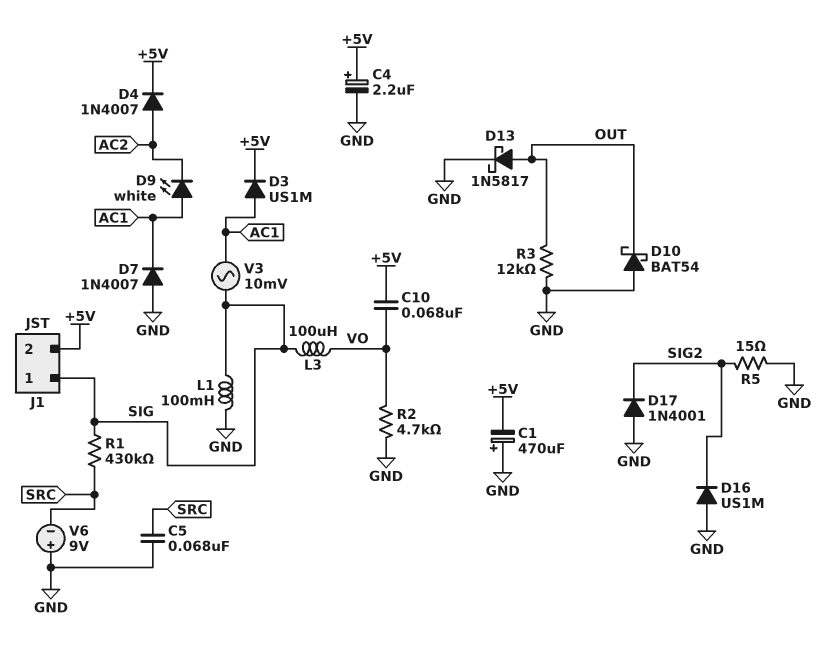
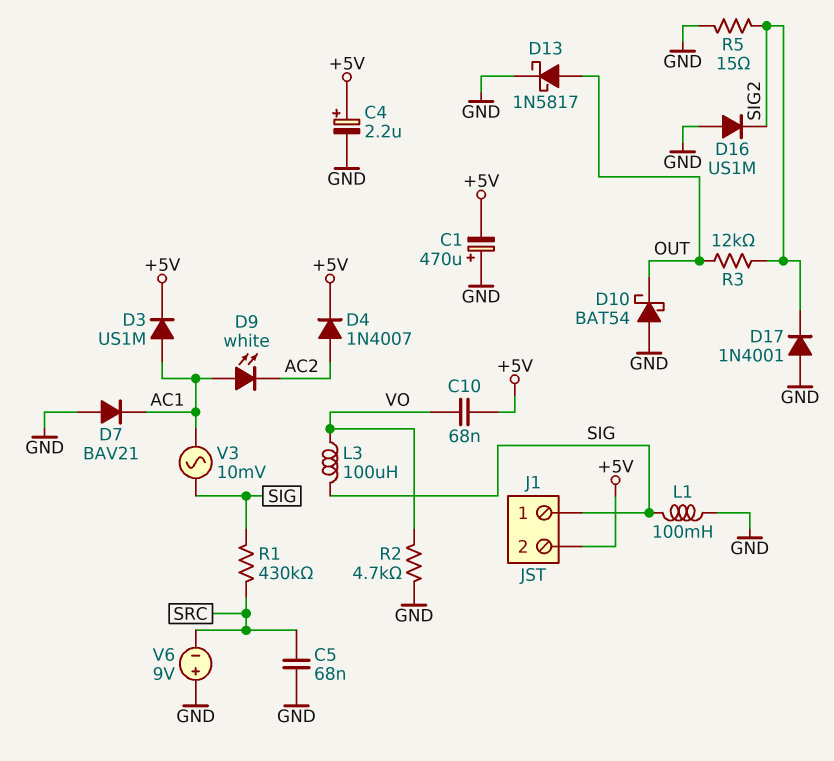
D7: diode 1N4007 (A GND, K AC1) -> diode BAV21 (A GND, K AC1)
R3: 12k (GND, OUT) -> 12k (OUT, SIG2)

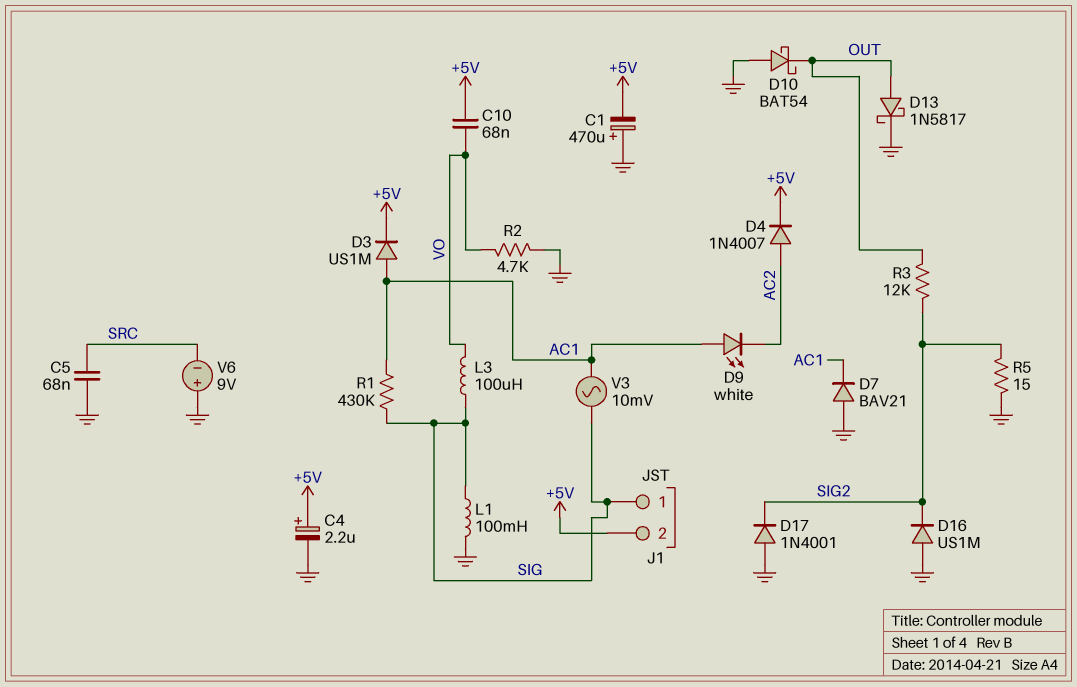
R1: 430k (SIG, SRC) -> 430k (AC1, SIG)

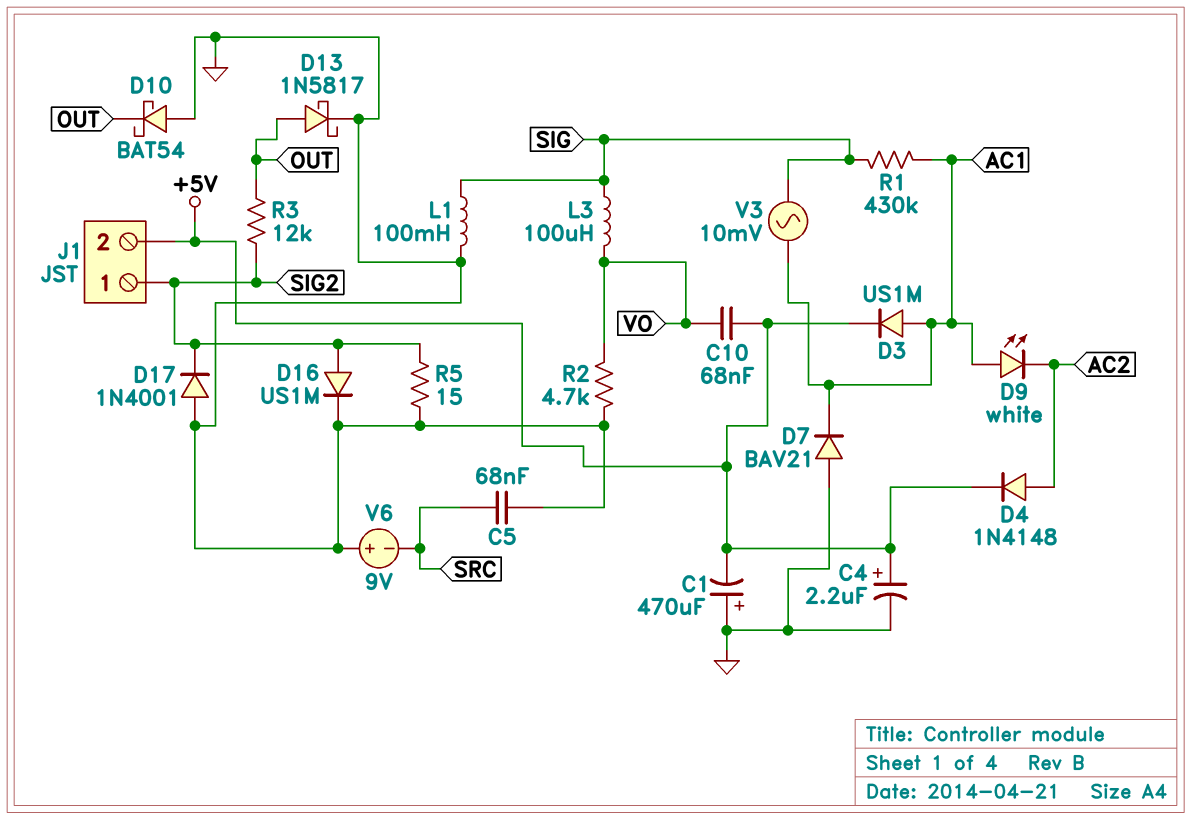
D4: diode 1N4007 (A AC2, K +5V) -> diode 1N4148 (A AC2, K +5V)
D16: diode US1M (A GND, K SIG2) -> diode US1M (A SIG2, K GND)
J1 pin 1: SIG -> SIG2

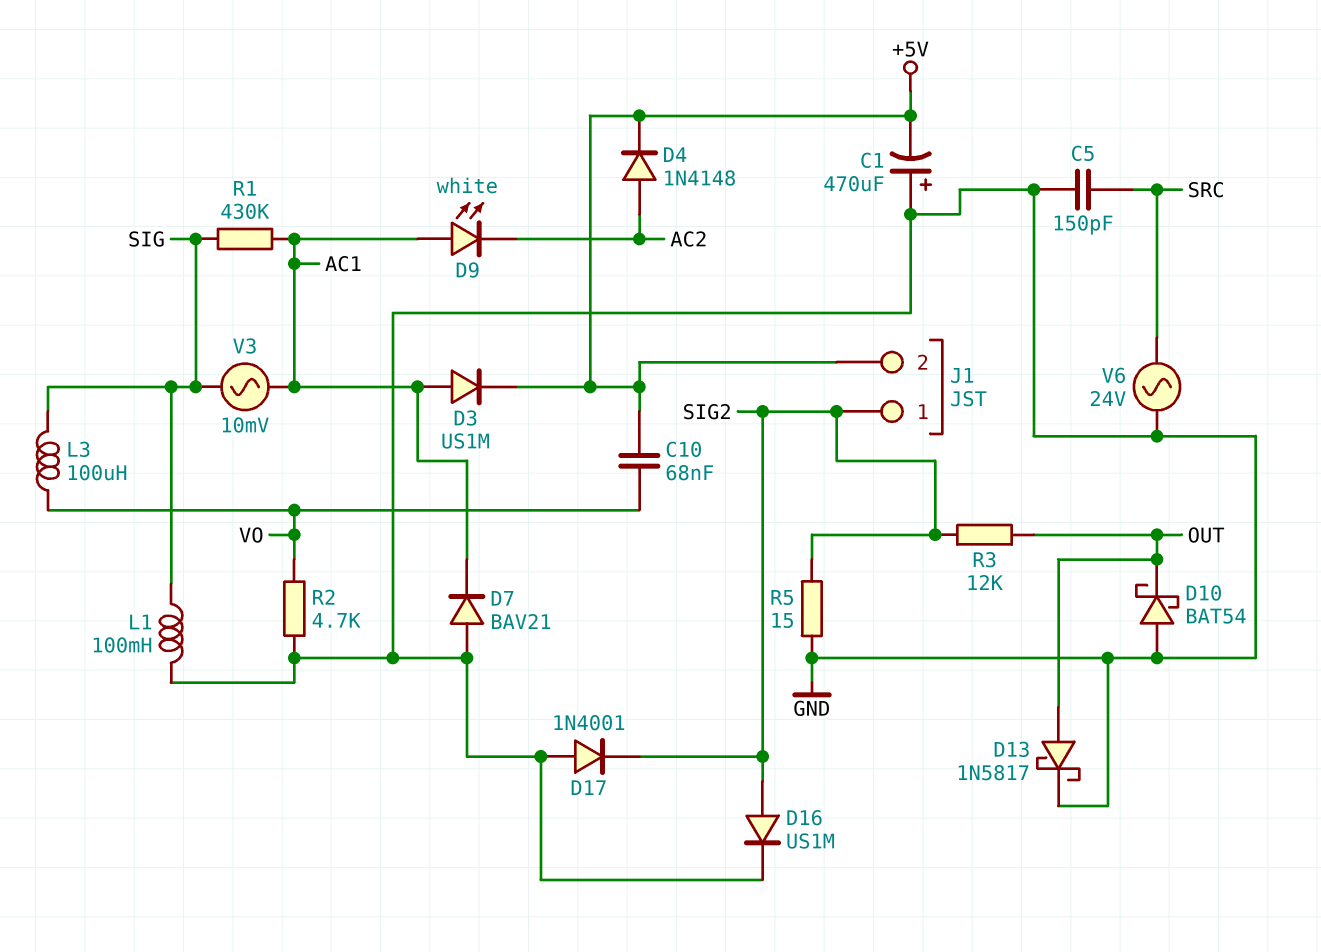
C4: 2.2uF (plus +5V, minus GND) -> none
C5: 68nF (GND, SRC) -> 150pF (GND, SRC)
V6: 9V (plus GND, minus SRC) -> AC 24V (GND, SRC)

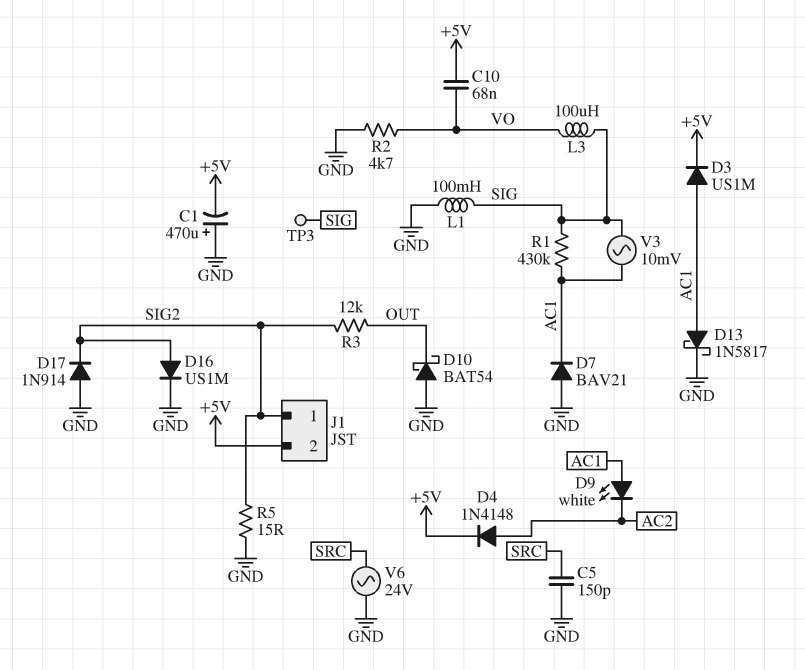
D13: schottky 1N5817 (A OUT, K GND) -> schottky 1N5817 (A AC1, K GND)
D17: diode 1N4001 (A GND, K SIG2) -> diode 1N914 (A GND, K SIG2)
TP3: none -> test point (SIG)

